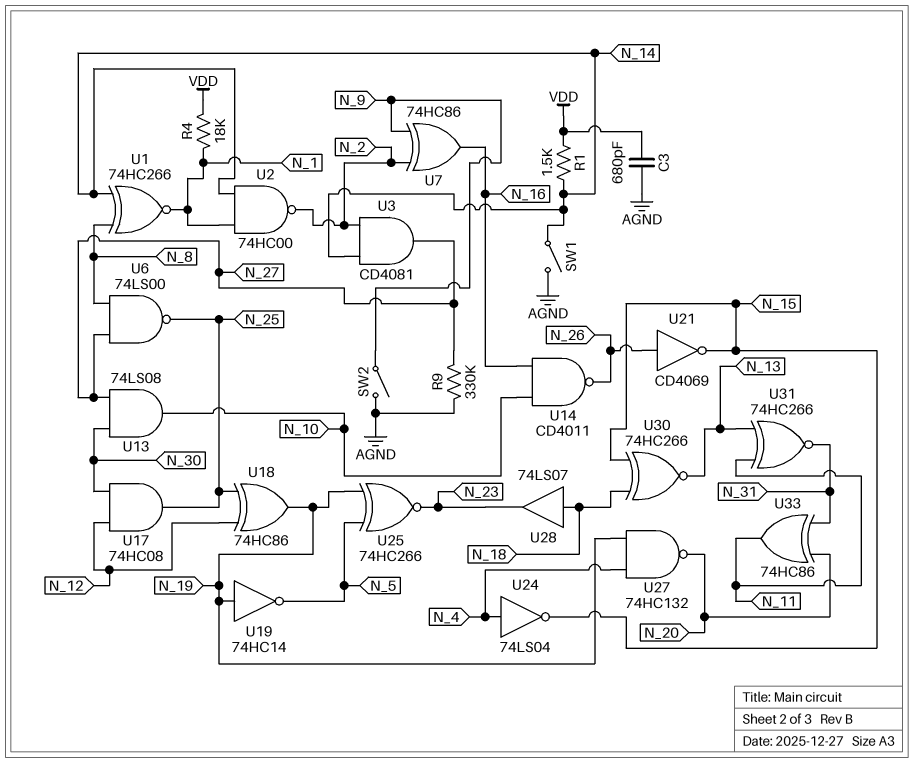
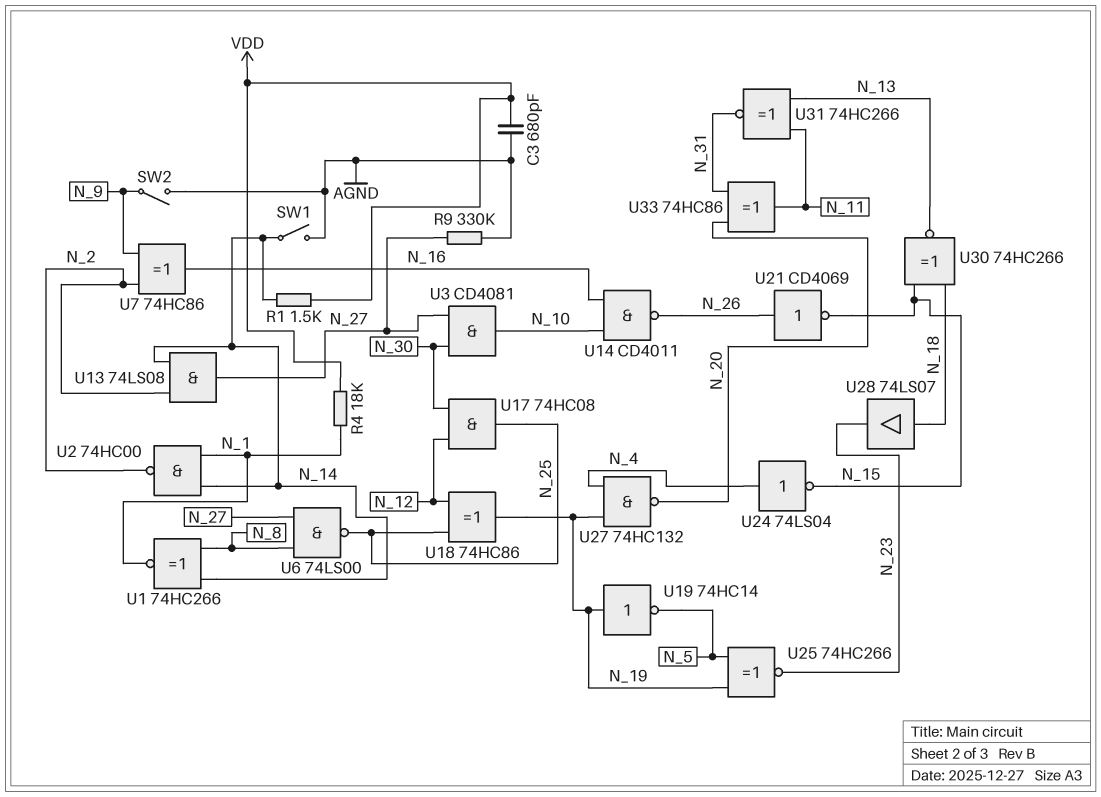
U3: AND CD4081 (in N_2, in N_14, out N_27) -> AND CD4081 (in N_27, in N_30, out N_10)
U13: AND 74LS08 (in N_27, in N_30, out N_10) -> AND 74LS08 (in N_2, in N_14, out N_27)

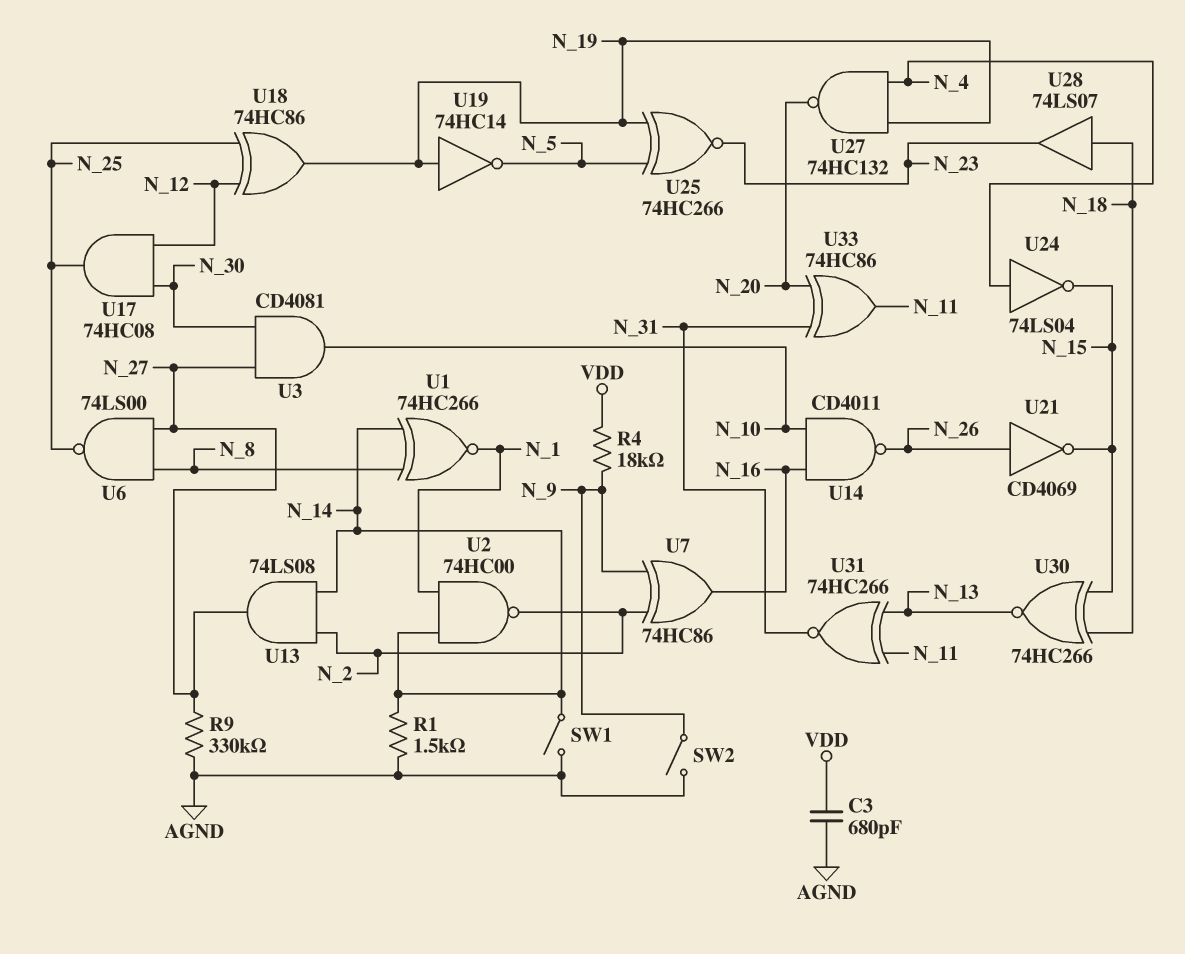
R1: 1.5k (N_14, VDD) -> 1.5k (AGND, N_14)
R4: 18k (N_1, VDD) -> 18k (N_9, VDD)

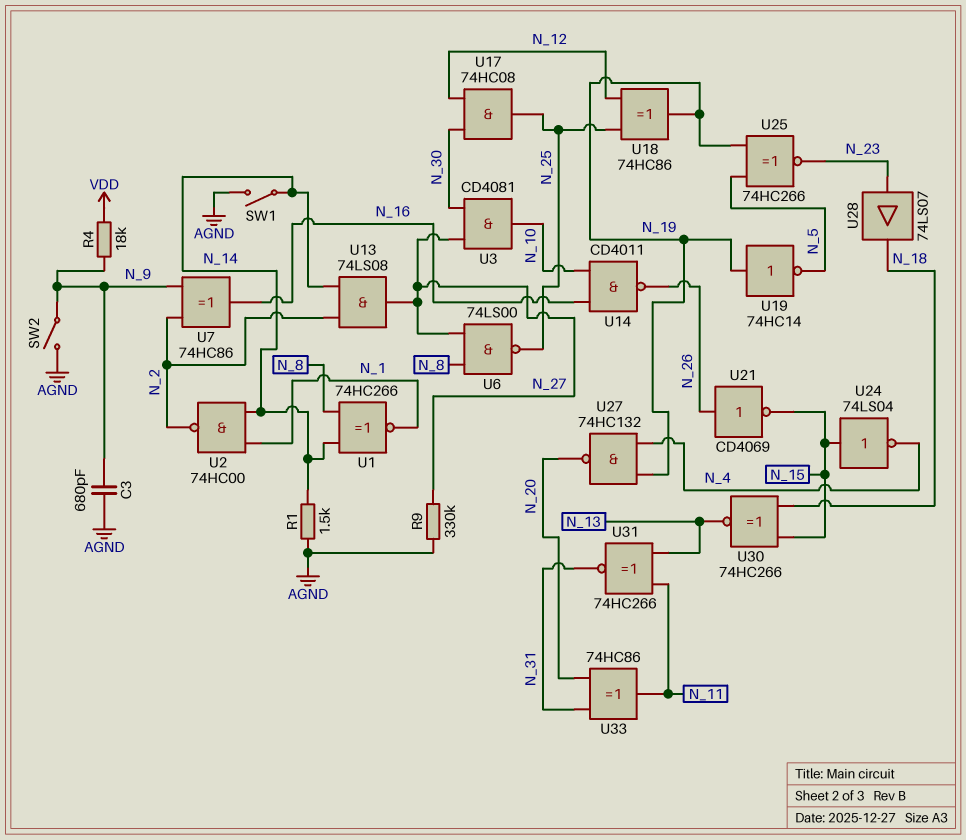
C3: 680pF (AGND, VDD) -> 680pF (AGND, N_9)
U24: NOT 74LS04 (in N_4, out N_15) -> NOT 74LS04 (in N_15, out N_4)
U28: buffer 74LS07 (in N_18, out N_23) -> buffer 74LS07 (in N_23, out N_18)

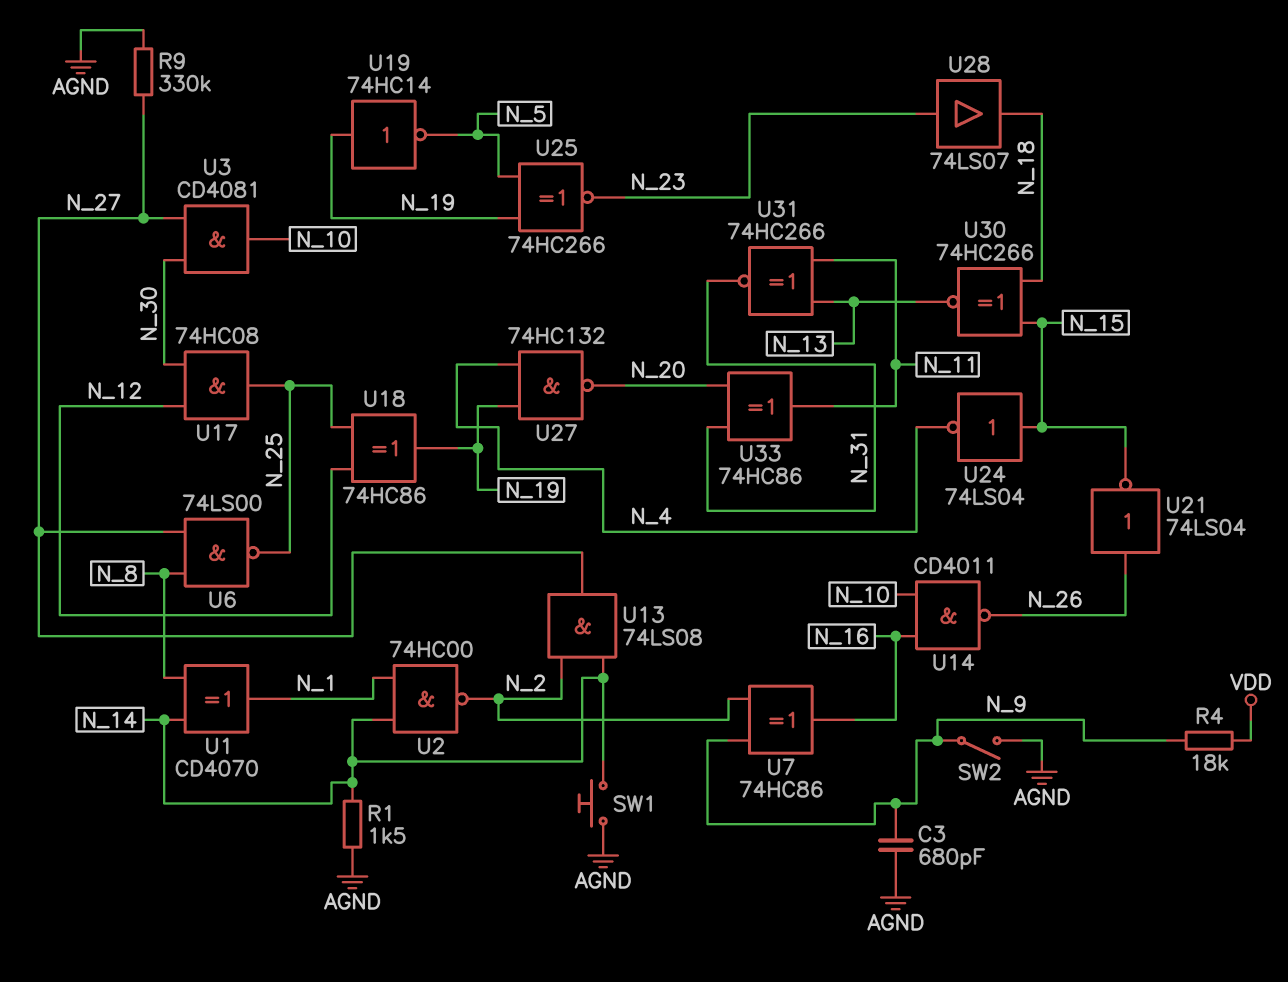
SW1: switch (AGND, N_14) -> button (AGND, N_14)
U1: XNOR 74HC266 (in N_8, in N_14, out N_1) -> XOR CD4070 (in N_8, in N_14, out N_1)
U21: NOT CD4069 (in N_26, out N_15) -> NOT 74LS04 (in N_26, out N_15)

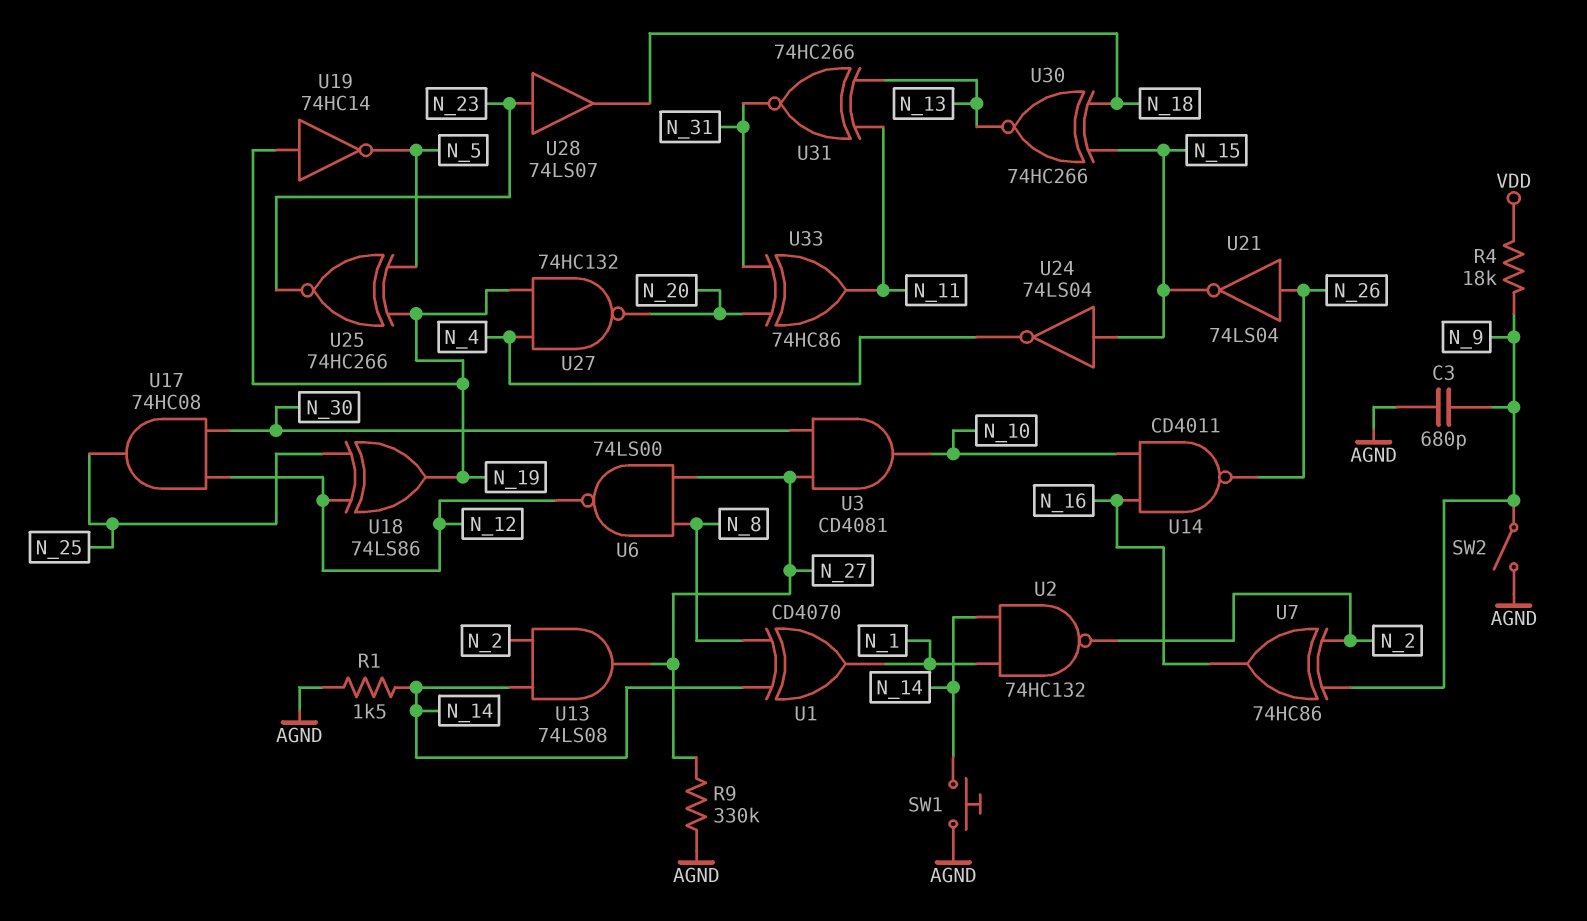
U2: NAND 74HC00 (in N_1, in N_14, out N_2) -> NAND 74HC132 (in N_1, in N_14, out N_2)
U6: NAND 74LS00 (in N_8, in N_27, out N_25) -> NAND 74LS00 (in N_8, in N_27, out N_12)
U18: XOR 74HC86 (in N_12, in N_25, out N_19) -> XOR 74LS86 (in N_12, in N_25, out N_19)

